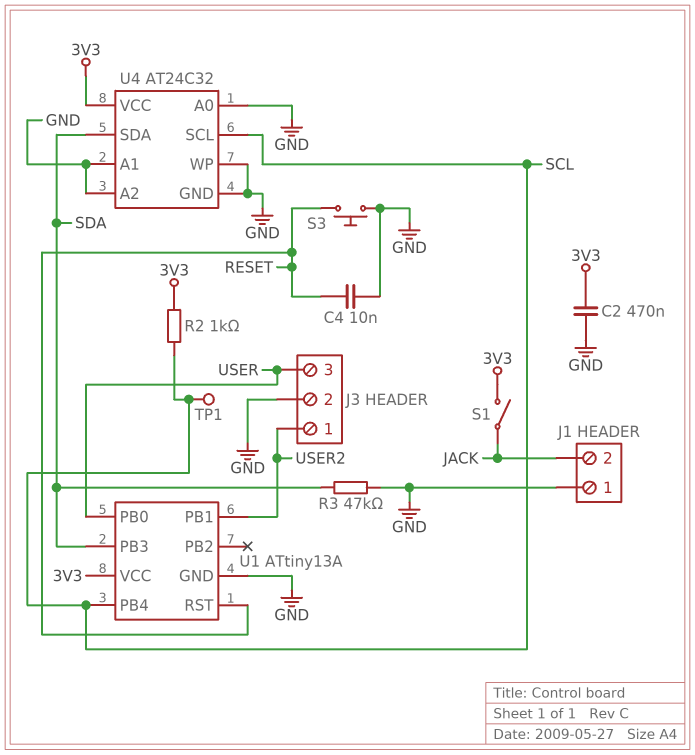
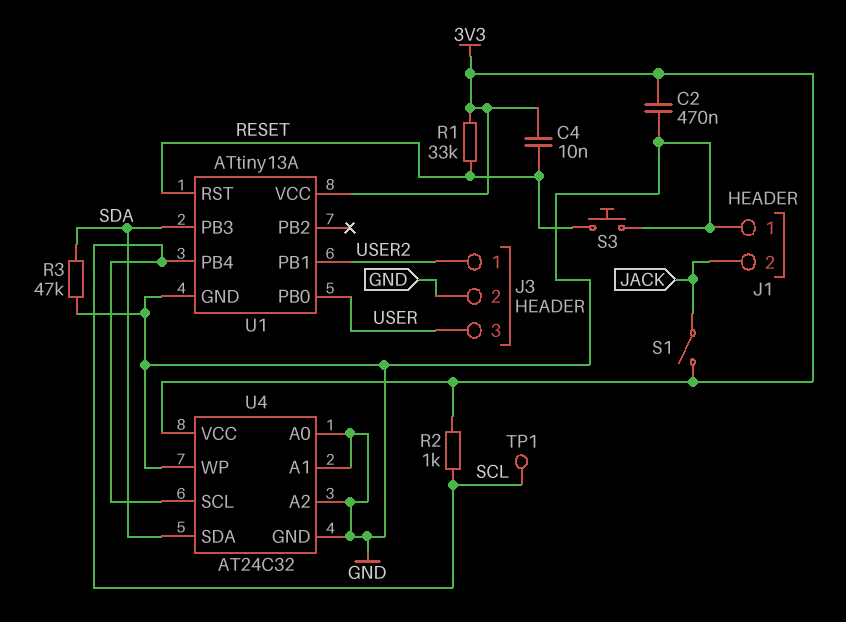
C4: 10nF (GND, RESET) -> 10nF (3V3, RESET)
R1: none -> 33k (3V3, RESET)

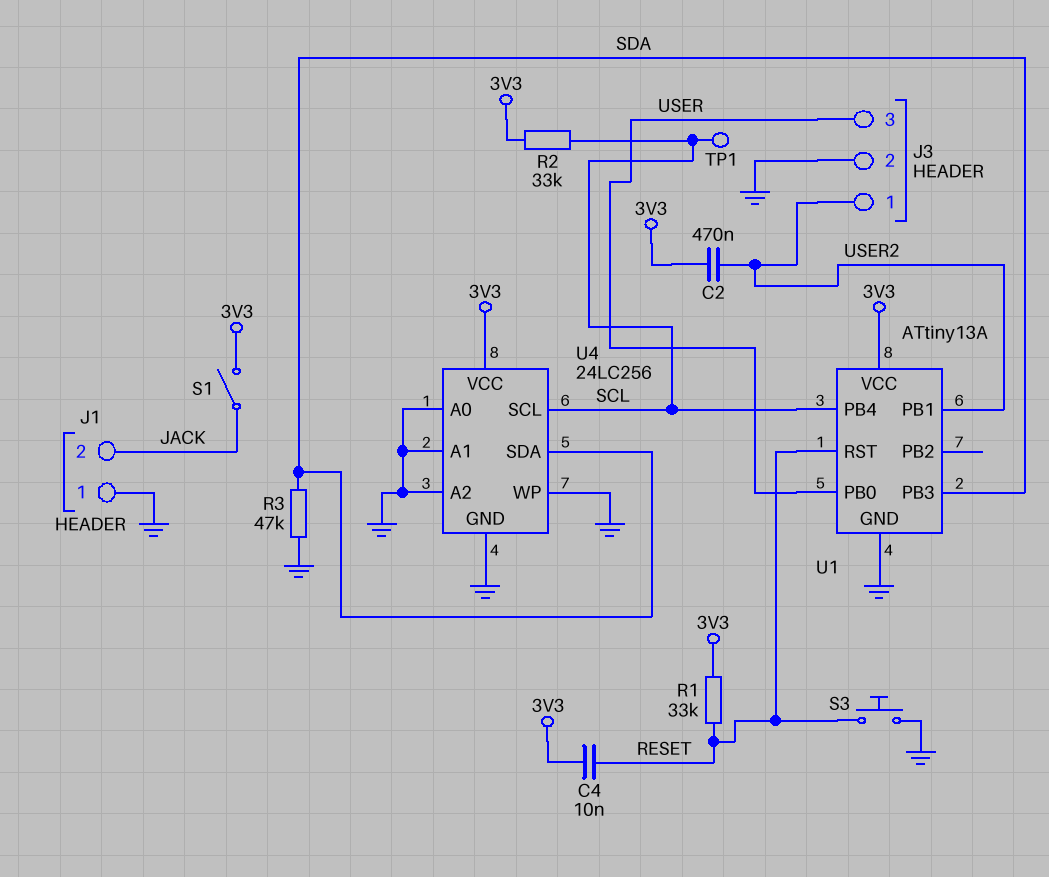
C2: 470nF (3V3, GND) -> 470nF (3V3, USER2)
R2: 1k (3V3, SCL) -> 33k (3V3, SCL)
U4: AT24C32 -> 24LC256

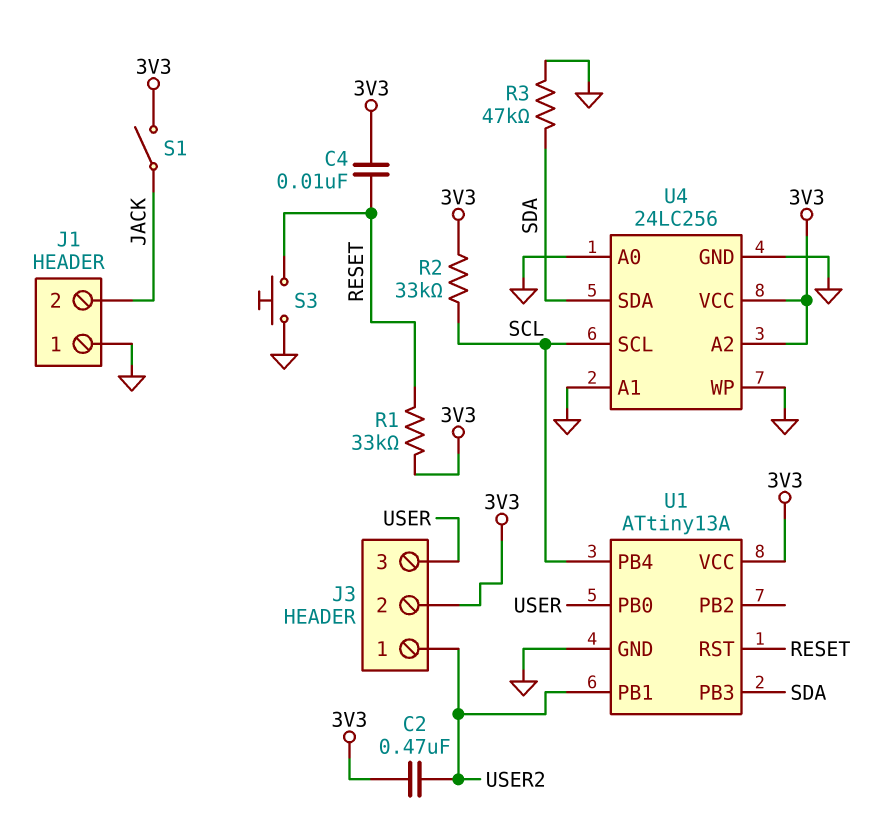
J3 pin 2: GND -> 3V3
TP1: test point (SCL) -> none
U4 pin A2: GND -> 3V3

